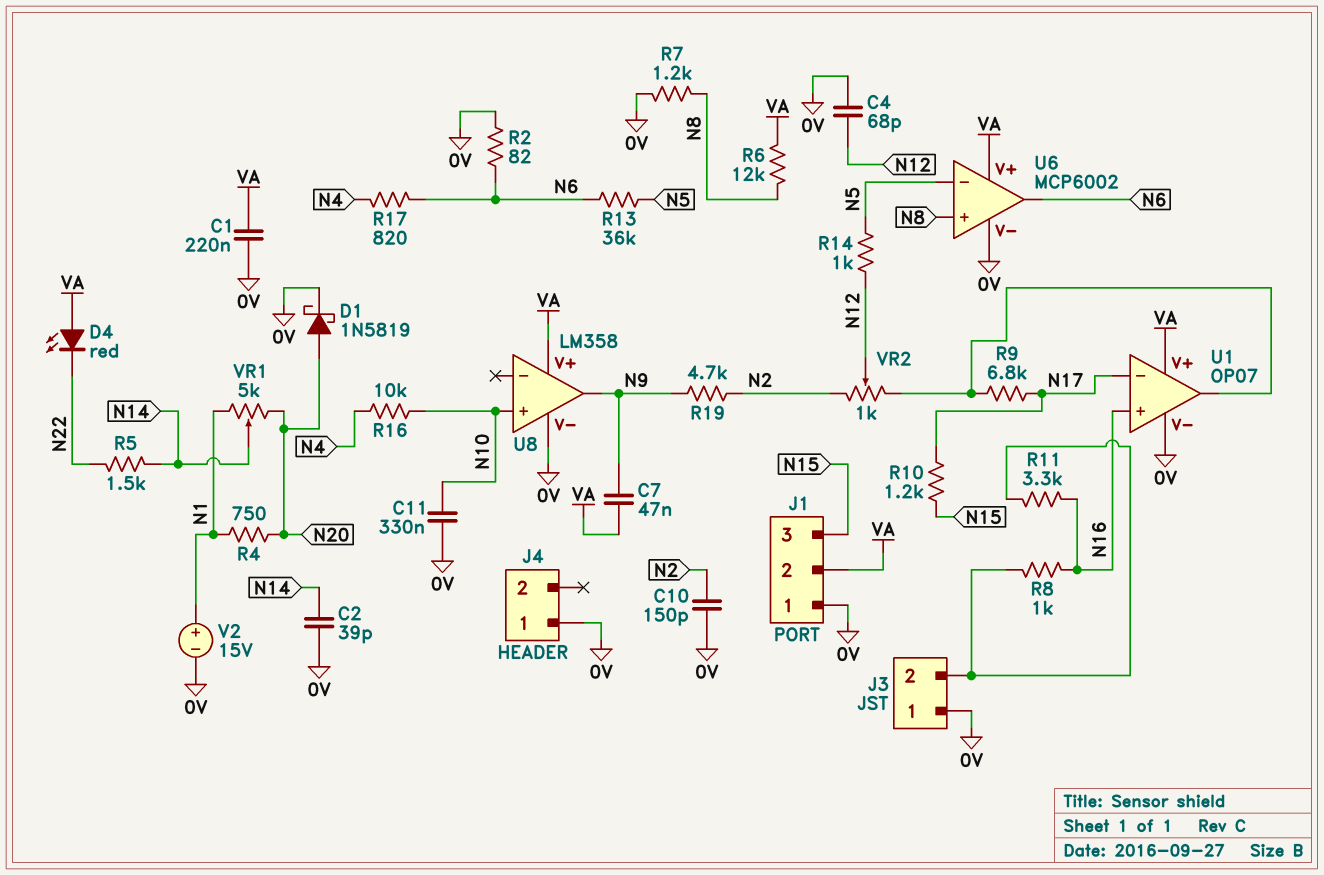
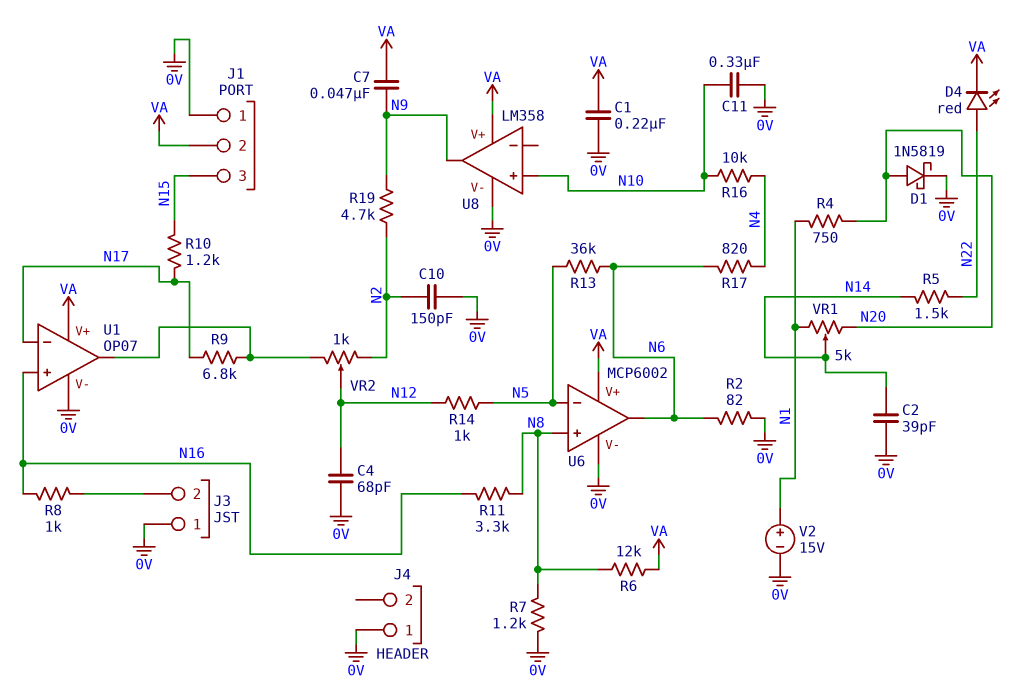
D4: LED red (A VA, K N22) -> LED red (A N22, K VA)
R11: 3.3k (J3/2, N16) -> 3.3k (N8, N16)

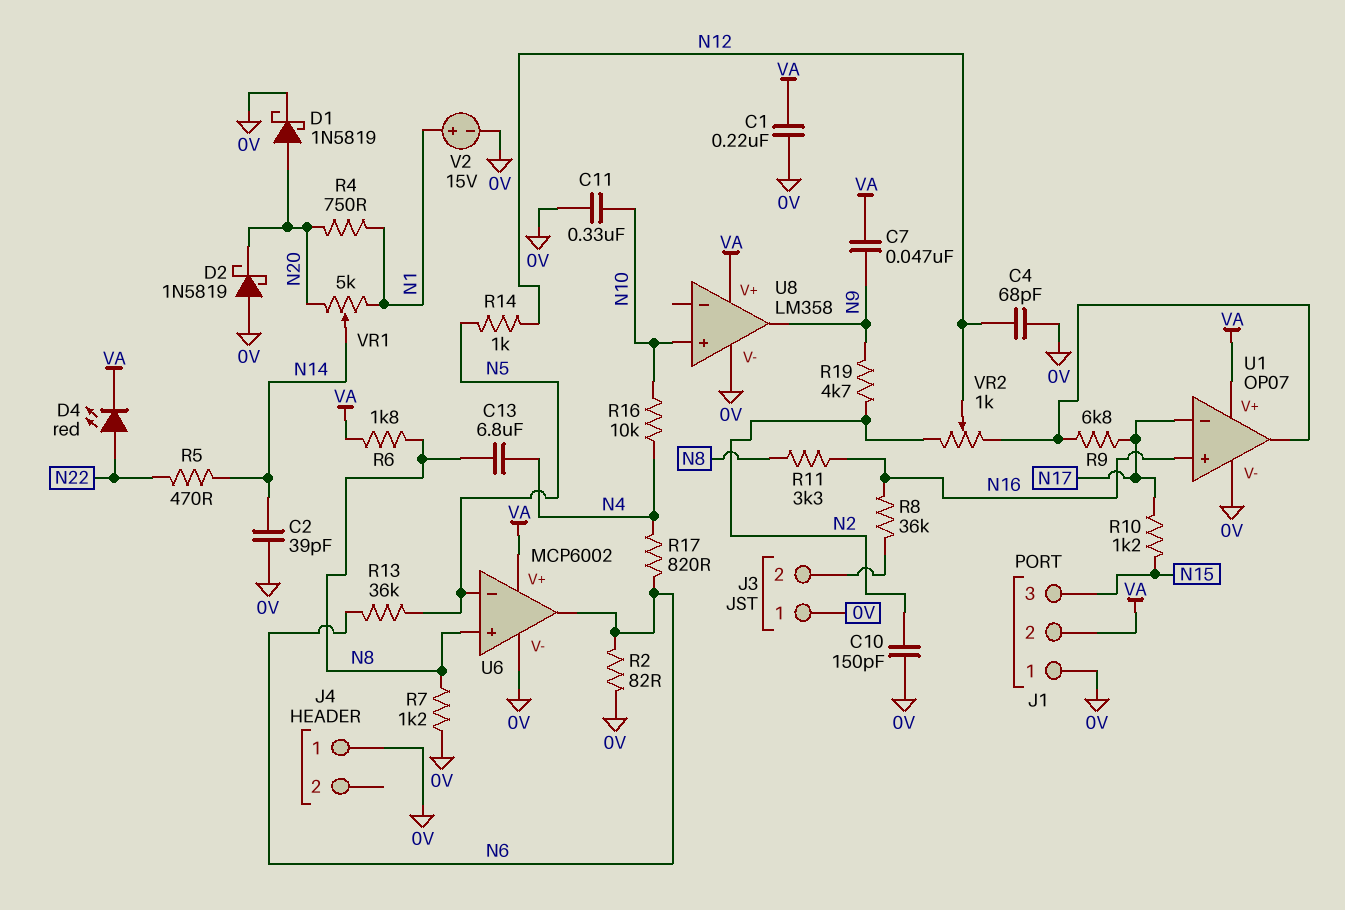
C13: none -> 6.8uF (N4, N8)
D2: none -> schottky 1N5819 (A 0V, K N20)
R5: 1.5k (N14, N22) -> 470 (N14, N22)
R6: 12k (N8, VA) -> 1.8k (N8, VA)
R8: 1k (J3/2, N16) -> 36k (J3/2, N16)

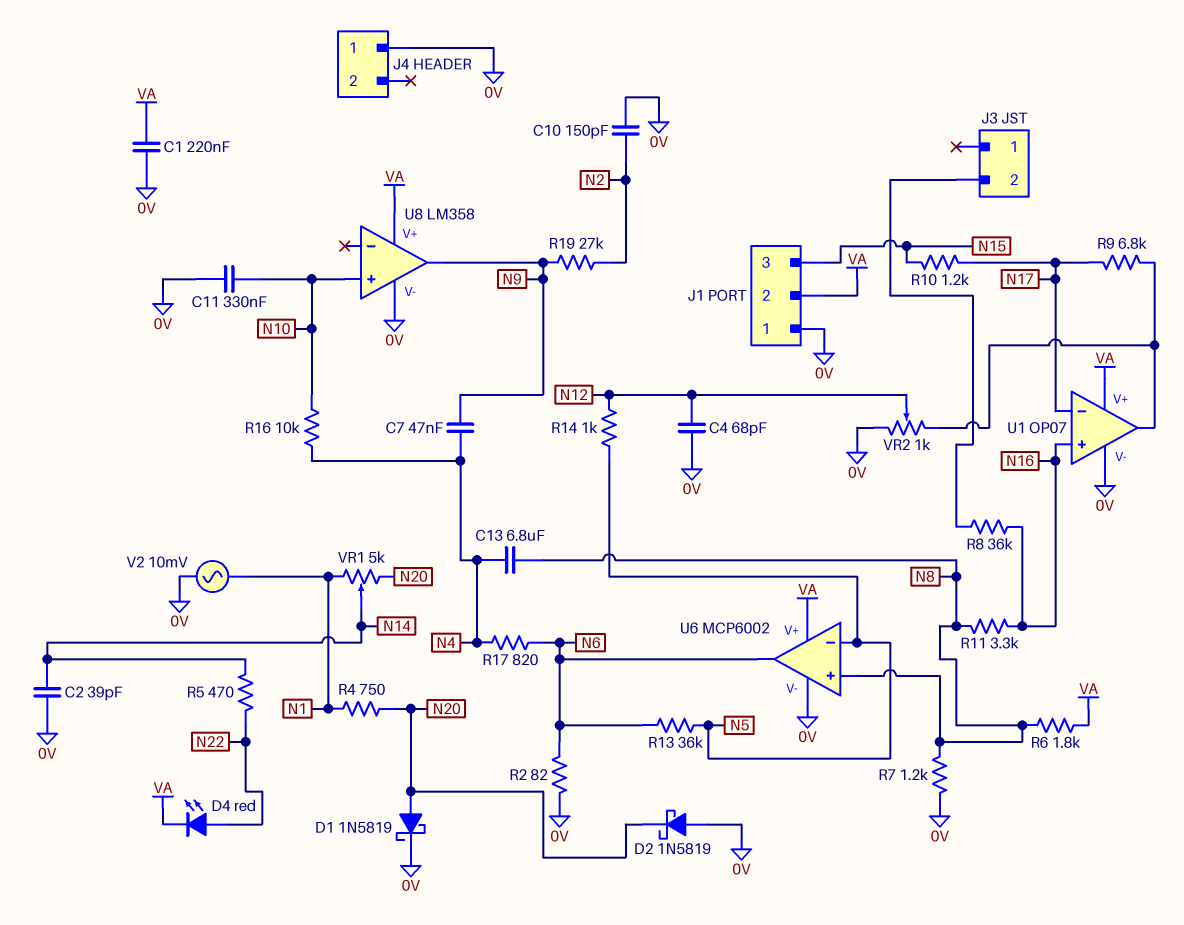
C7: 47nF (N9, VA) -> 47nF (N4, N9)
J3 pin 1: 0V -> none
R19: 4.7k (N2, N9) -> 27k (N2, N9)
V2: 15V (plus N1, minus 0V) -> AC 10mV (0V, N1)
VR2: 1k (N2, U1/out, wiper N12) -> 1k (0V, U1/out, wiper N12)

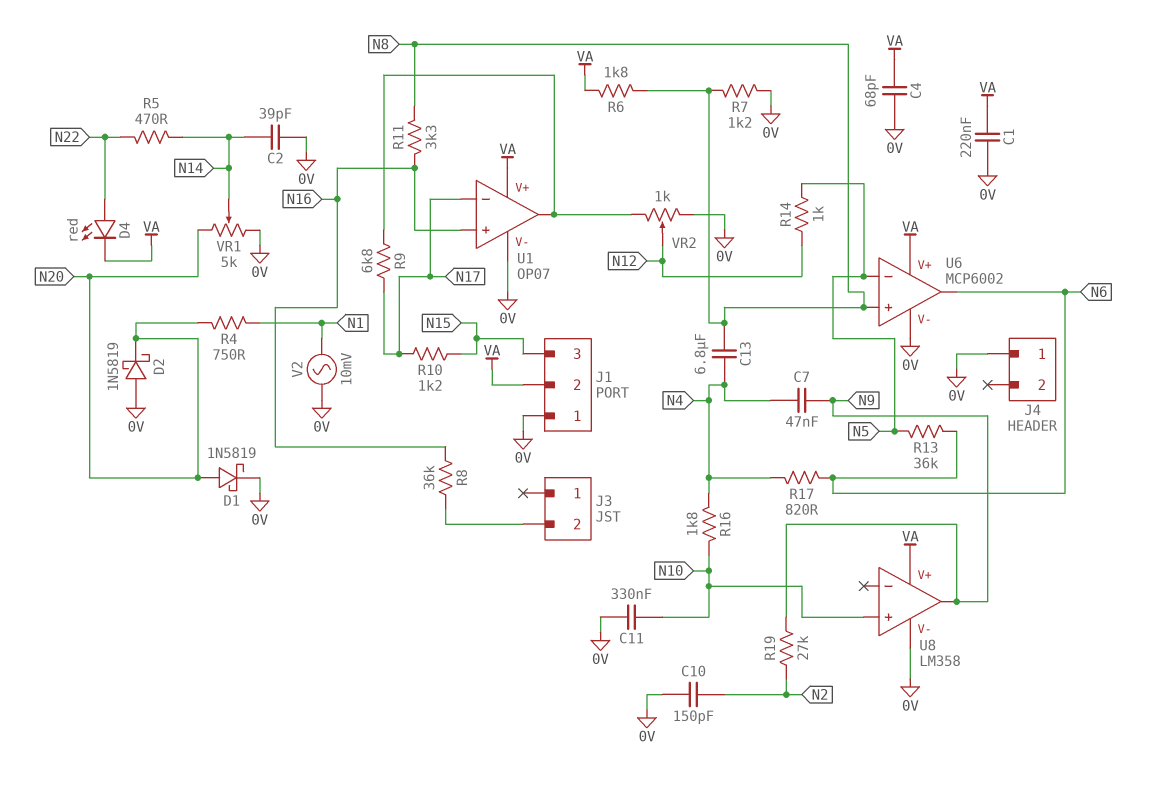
C4: 68pF (0V, N12) -> 68pF (0V, VA)
R2: 82 (0V, N6) -> none
R16: 10k (N4, N10) -> 1.8k (N4, N10)
VR1: 5k (N1, N20, wiper N14) -> 5k (0V, N20, wiper N14)

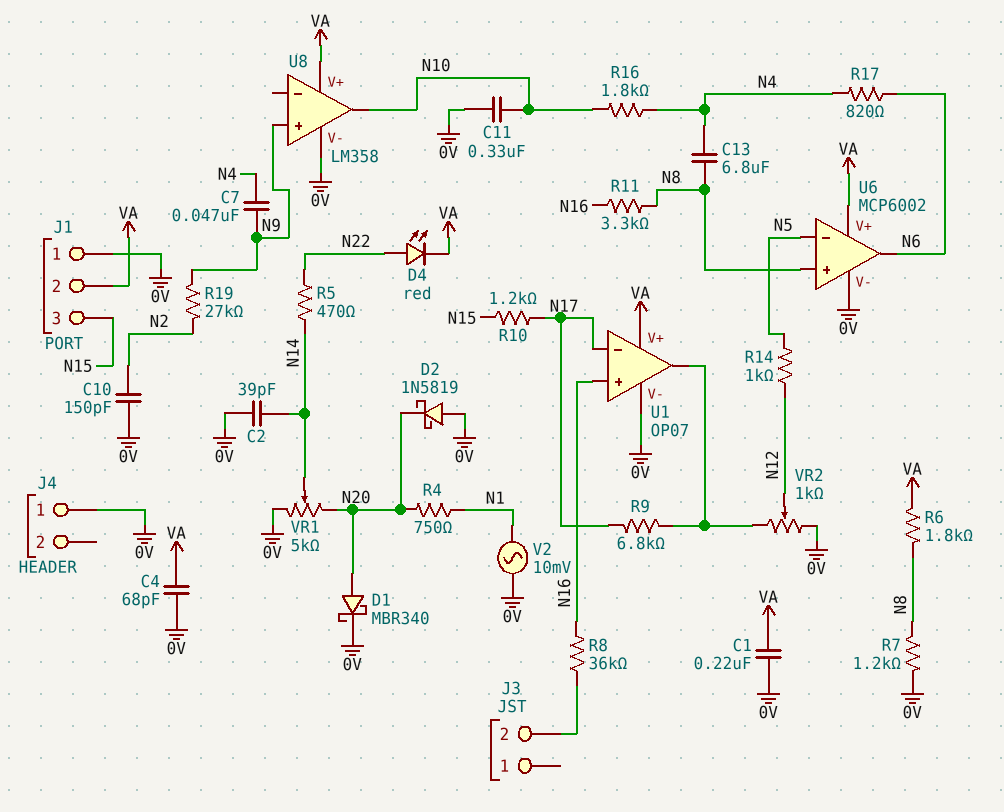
D1: schottky 1N5819 (A N20, K 0V) -> schottky MBR340 (A N20, K 0V)
R13: 36k (N5, N6) -> none
U8 pin in+: N10 -> N9
U8 pin out: N9 -> N10

